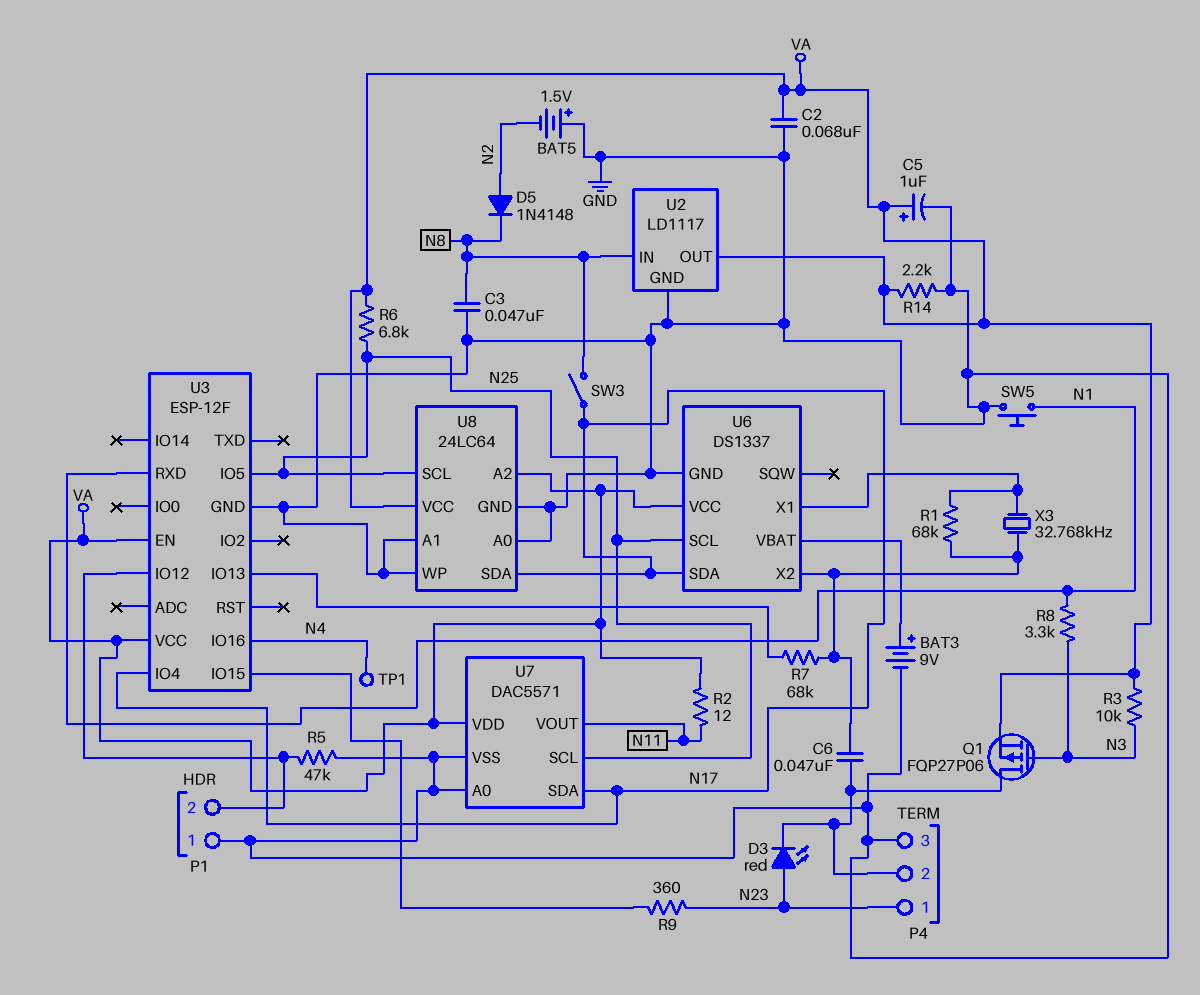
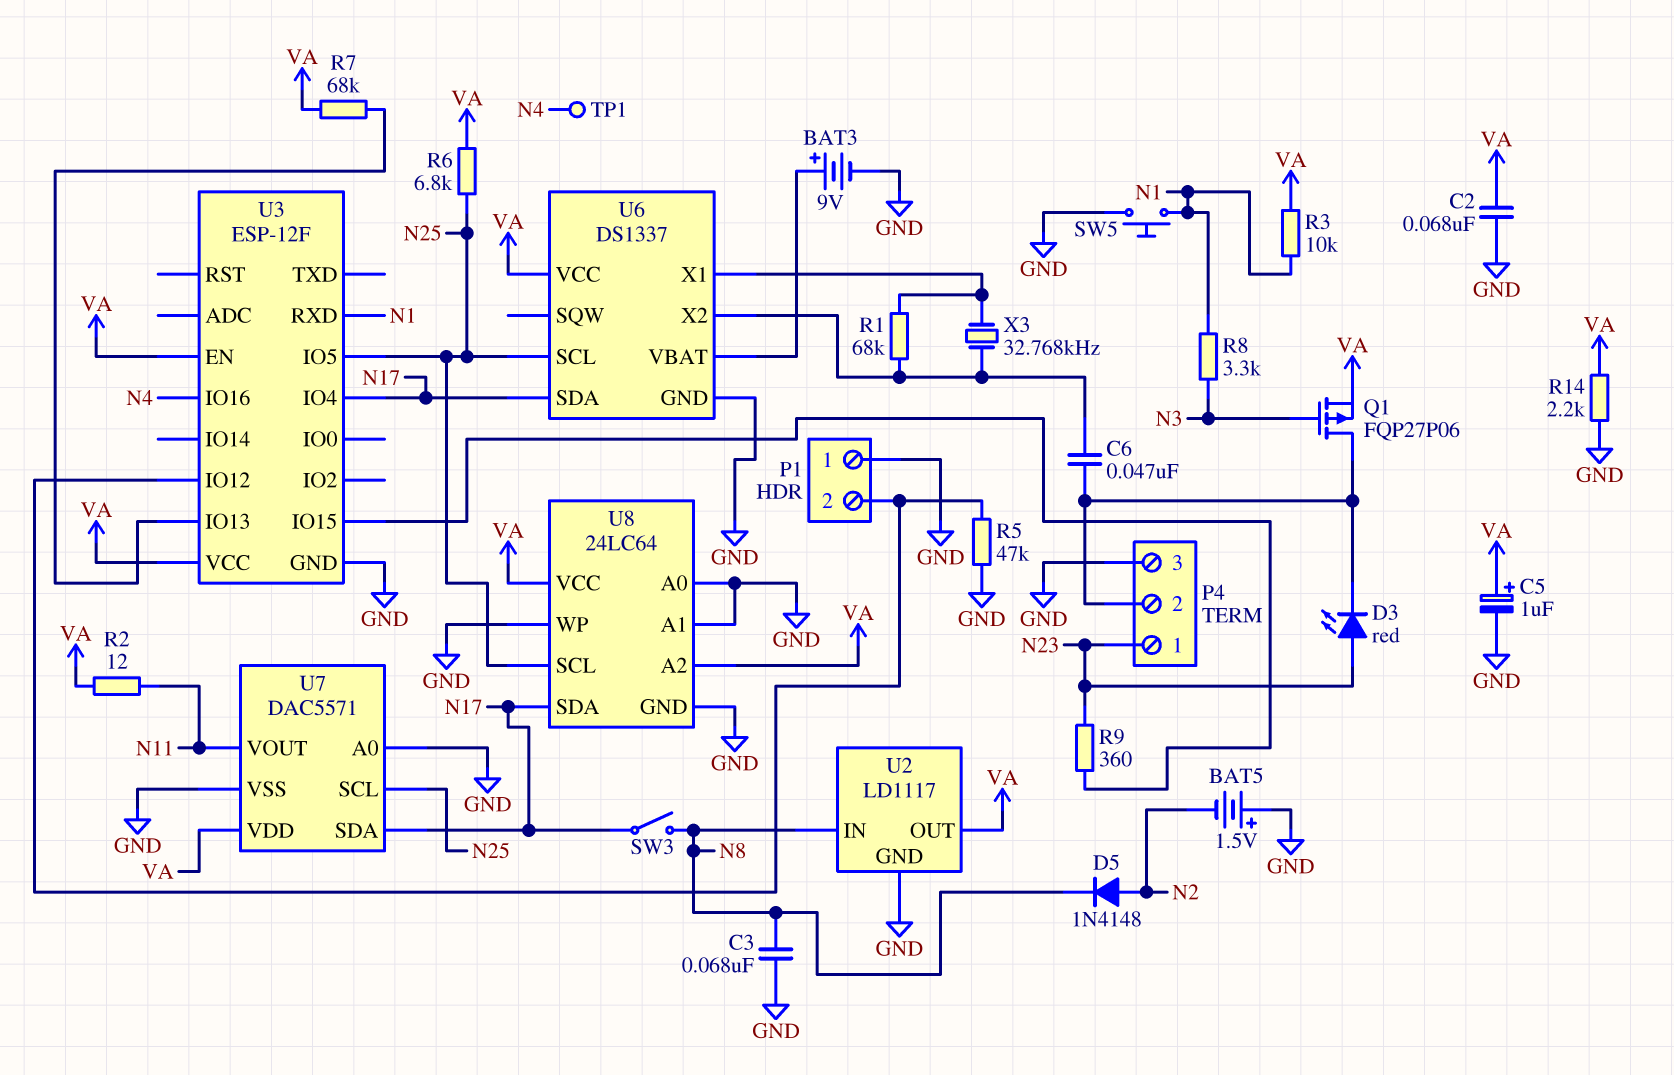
C3: 47nF (GND, N8) -> 68nF (GND, N8)
R3: 10k (N3, VA) -> 10k (N1, VA)
R7: 68k (U3/IO13, U6/X2) -> 68k (U3/IO13, VA)

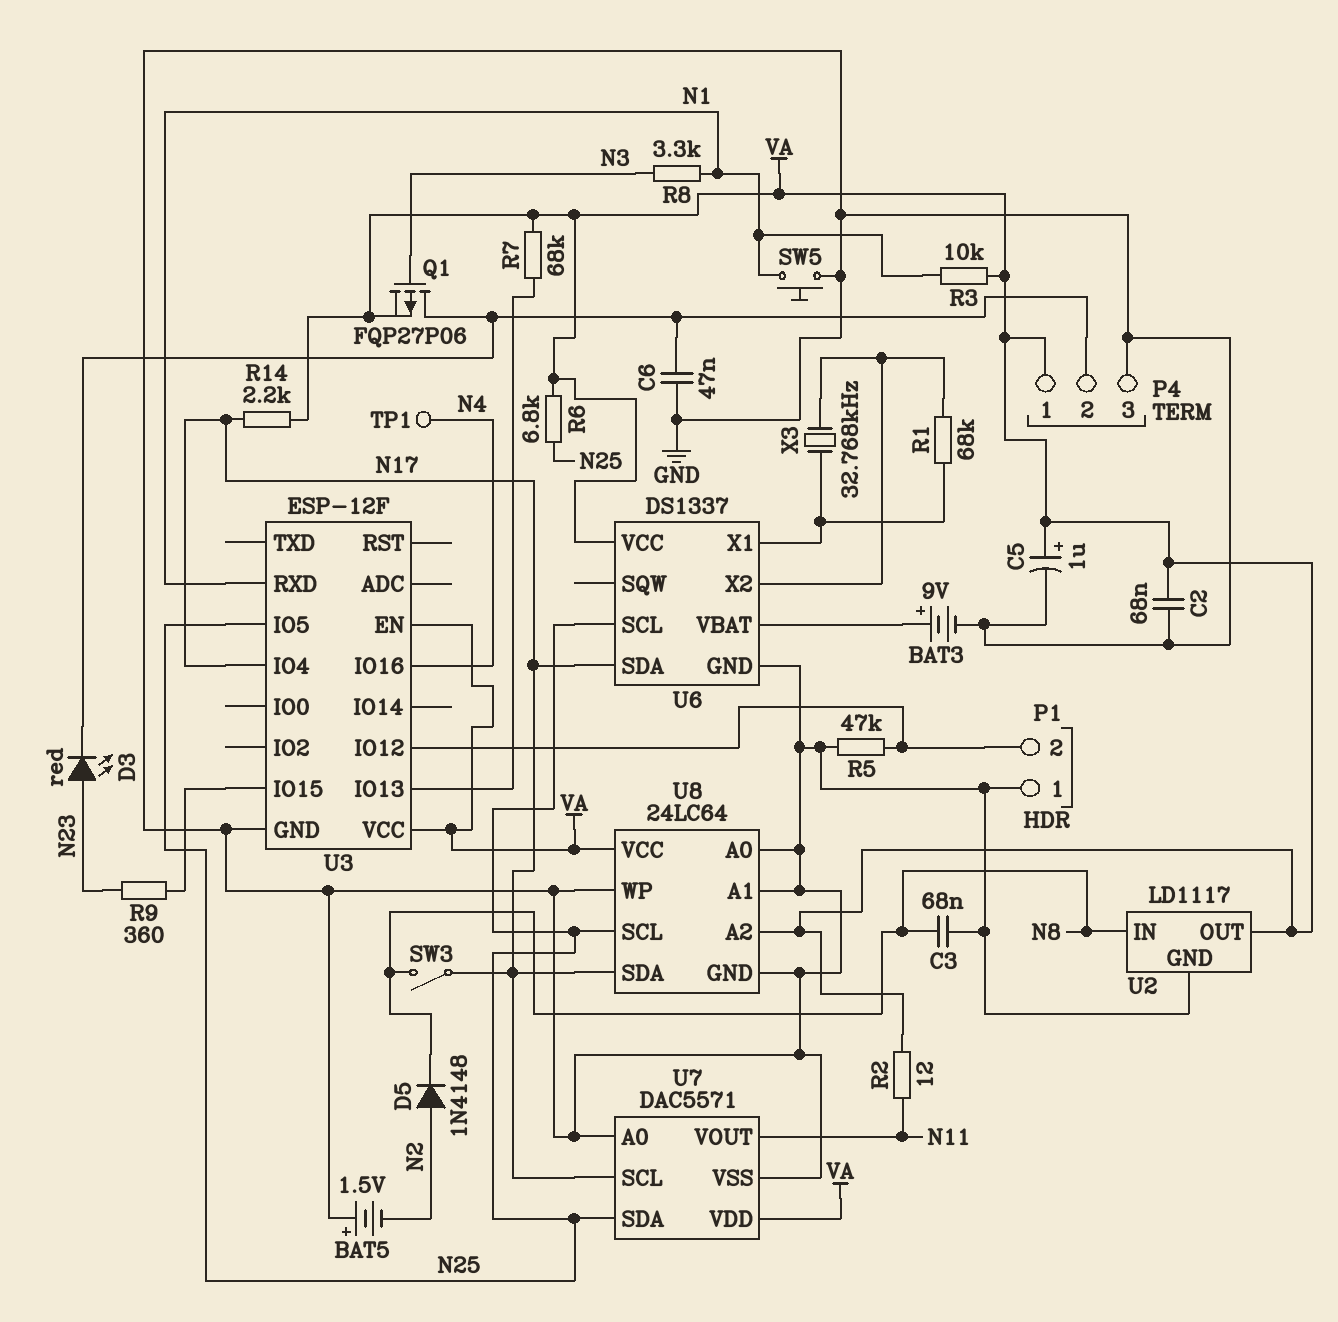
C6: 47nF (P4/2, U6/X2) -> 47nF (GND, P4/2)
P4 pin 1: N23 -> VA
R14: 2.2k (GND, VA) -> 2.2k (N17, VA)
U7 pin SCL: N25 -> N17
U7 pin SDA: N17 -> N25

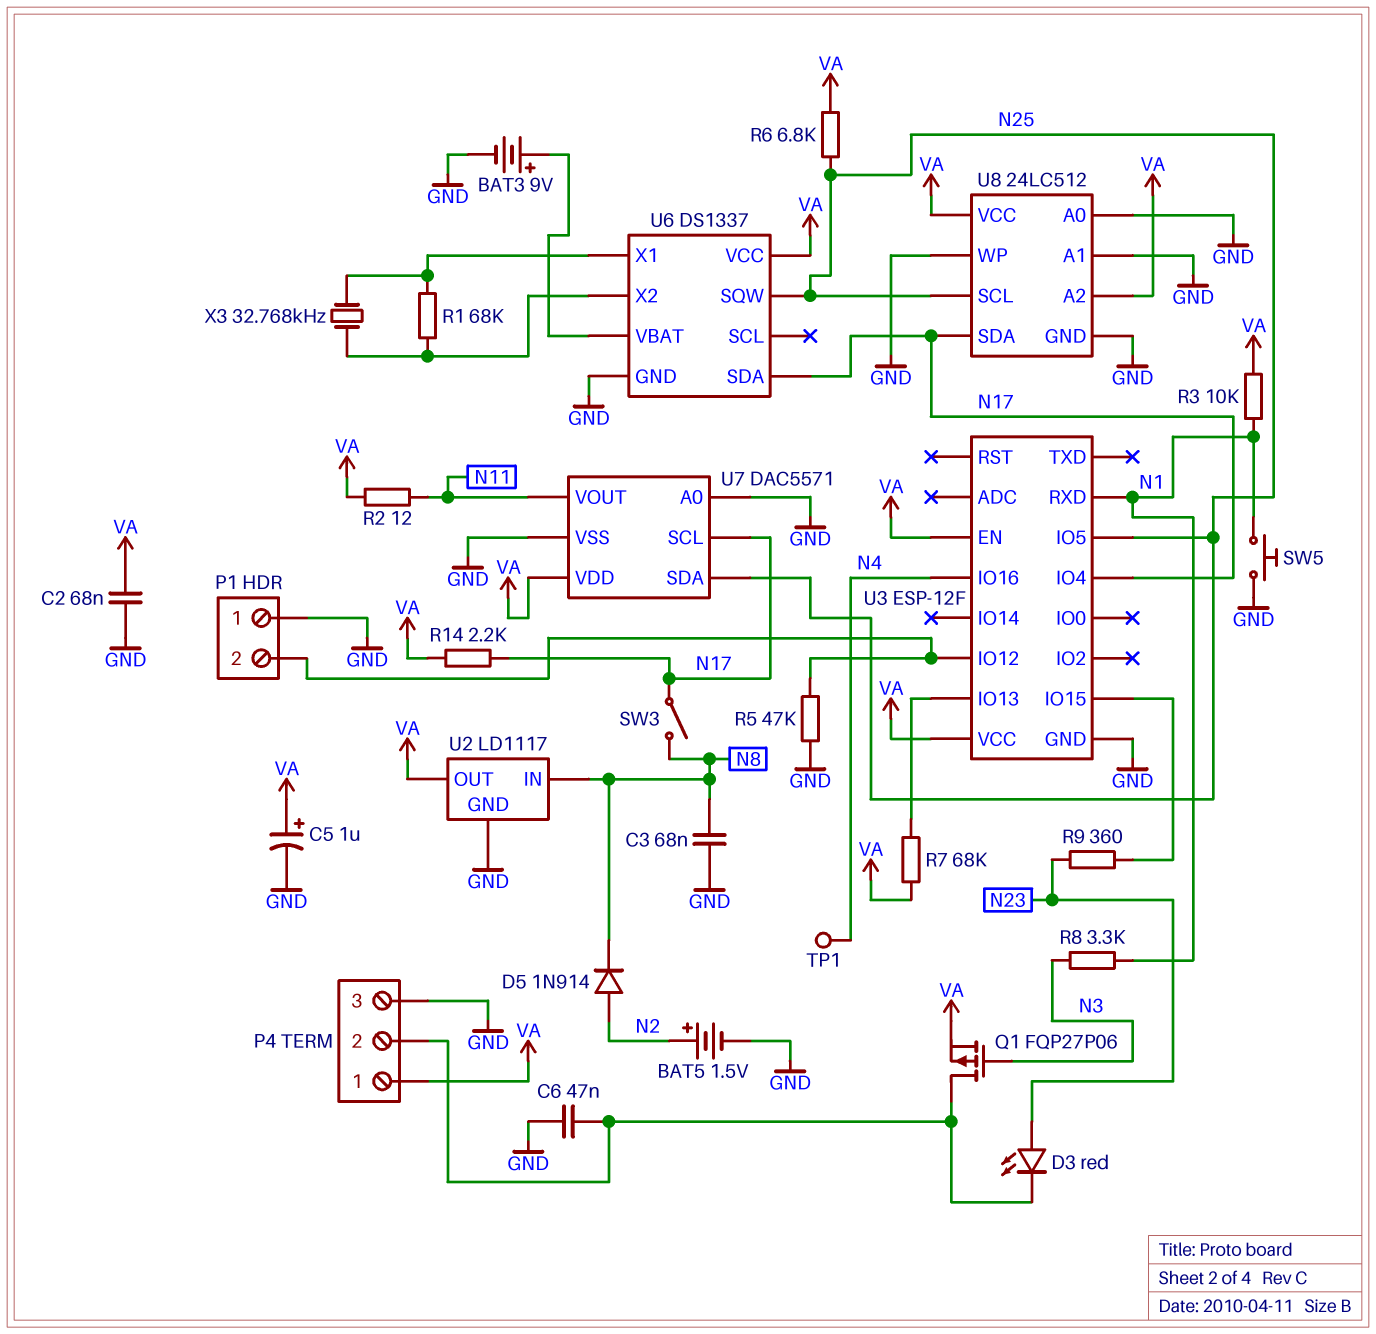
BAT5: 1.5V (plus GND, minus N2) -> 1.5V (plus N2, minus GND)
D5: diode 1N4148 (A N2, K N8) -> diode 1N914 (A N2, K N8)
U6 pin SCL: N25 -> none
U6 pin SQW: none -> N25
U8: 24LC64 -> 24LC512

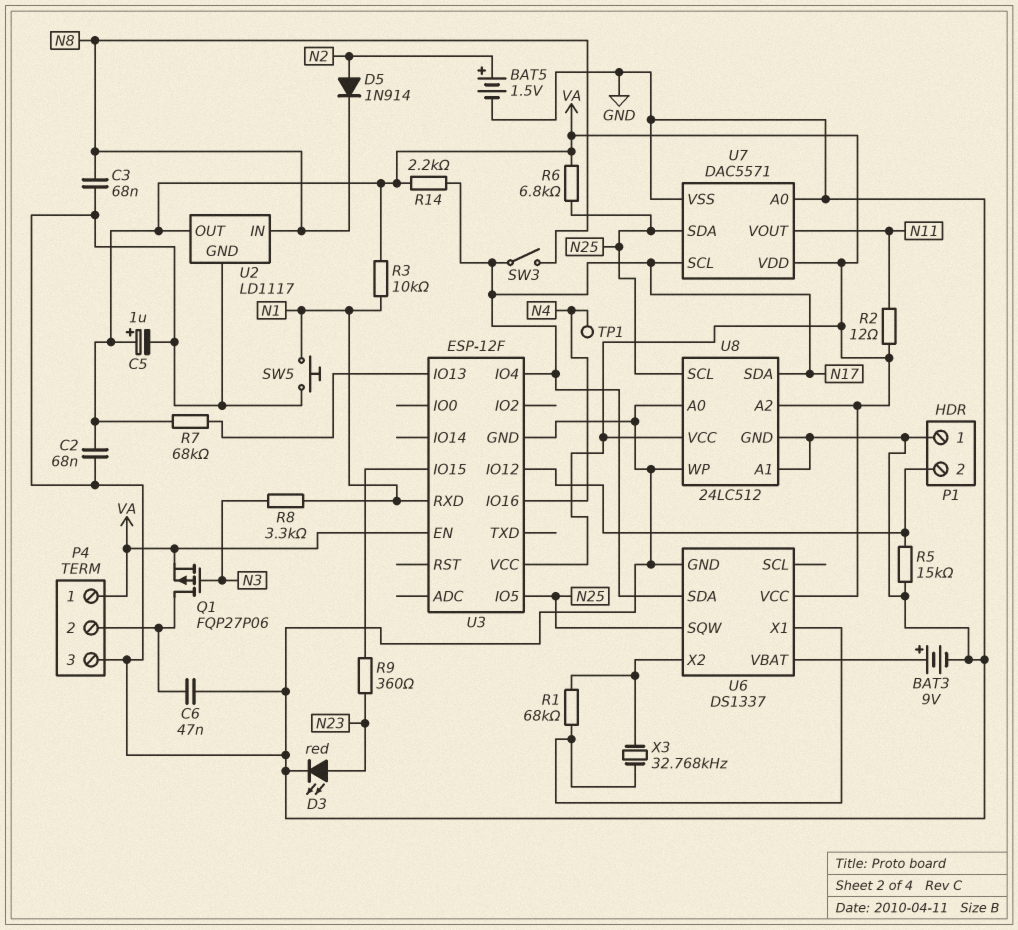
D3: LED red (A N23, K P4/2) -> LED red (A N23, K GND)
R5: 47k (GND, P1/2) -> 15k (GND, P1/2)

